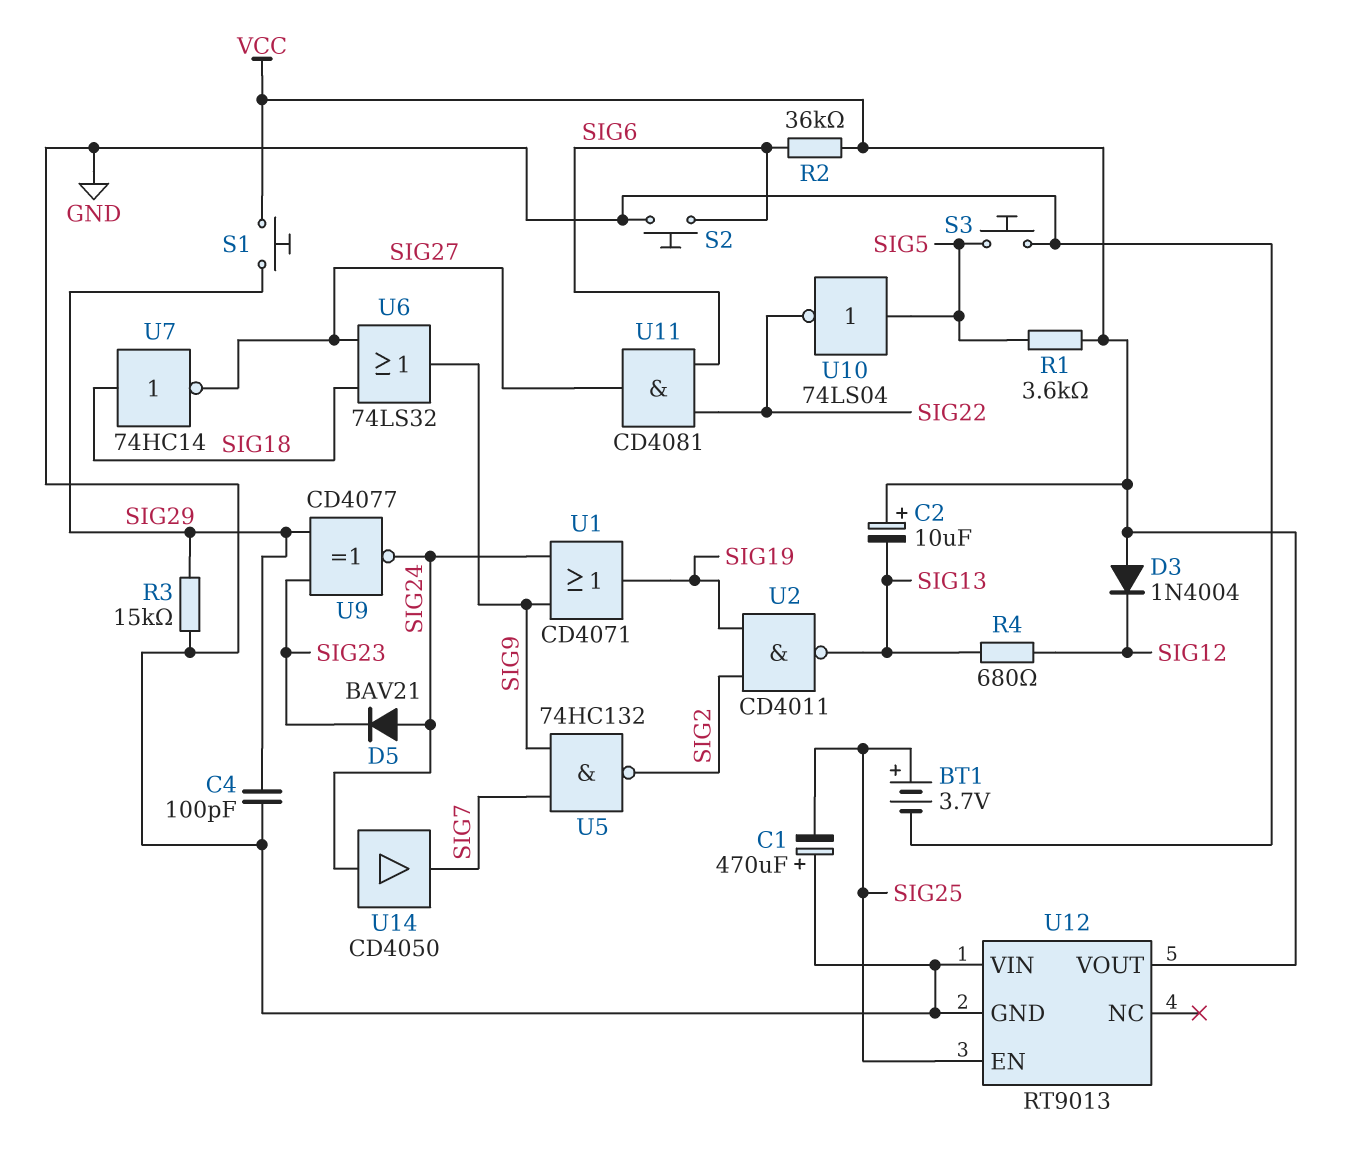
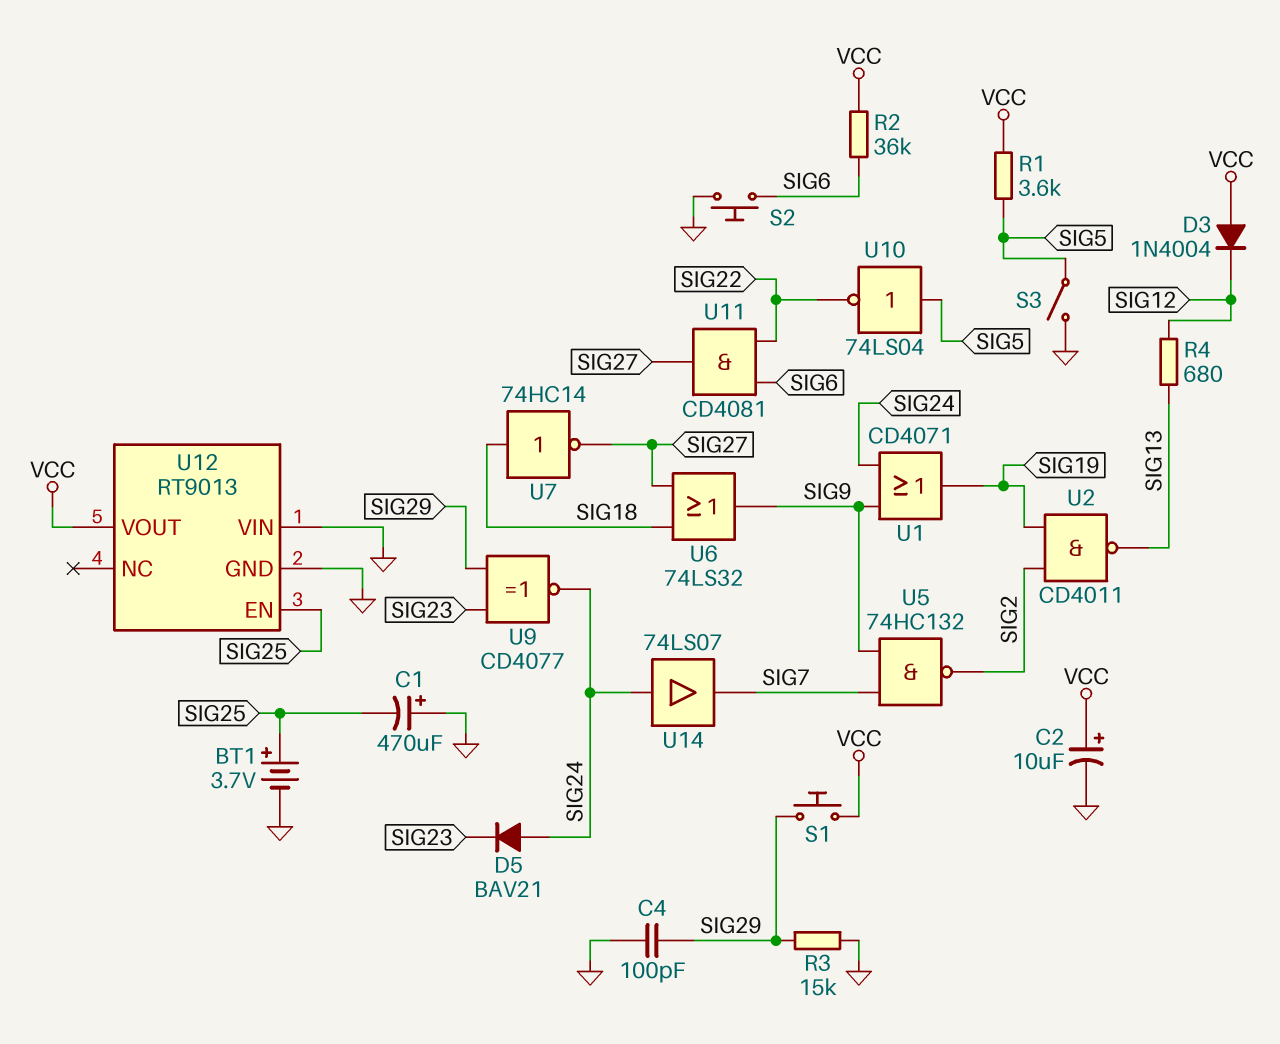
C2: 10uF (plus VCC, minus SIG13) -> 10uF (plus VCC, minus GND)
S3: button (GND, SIG5) -> switch (GND, SIG5)
U14: buffer CD4050 (in SIG24, out SIG7) -> buffer 74LS07 (in SIG24, out SIG7)

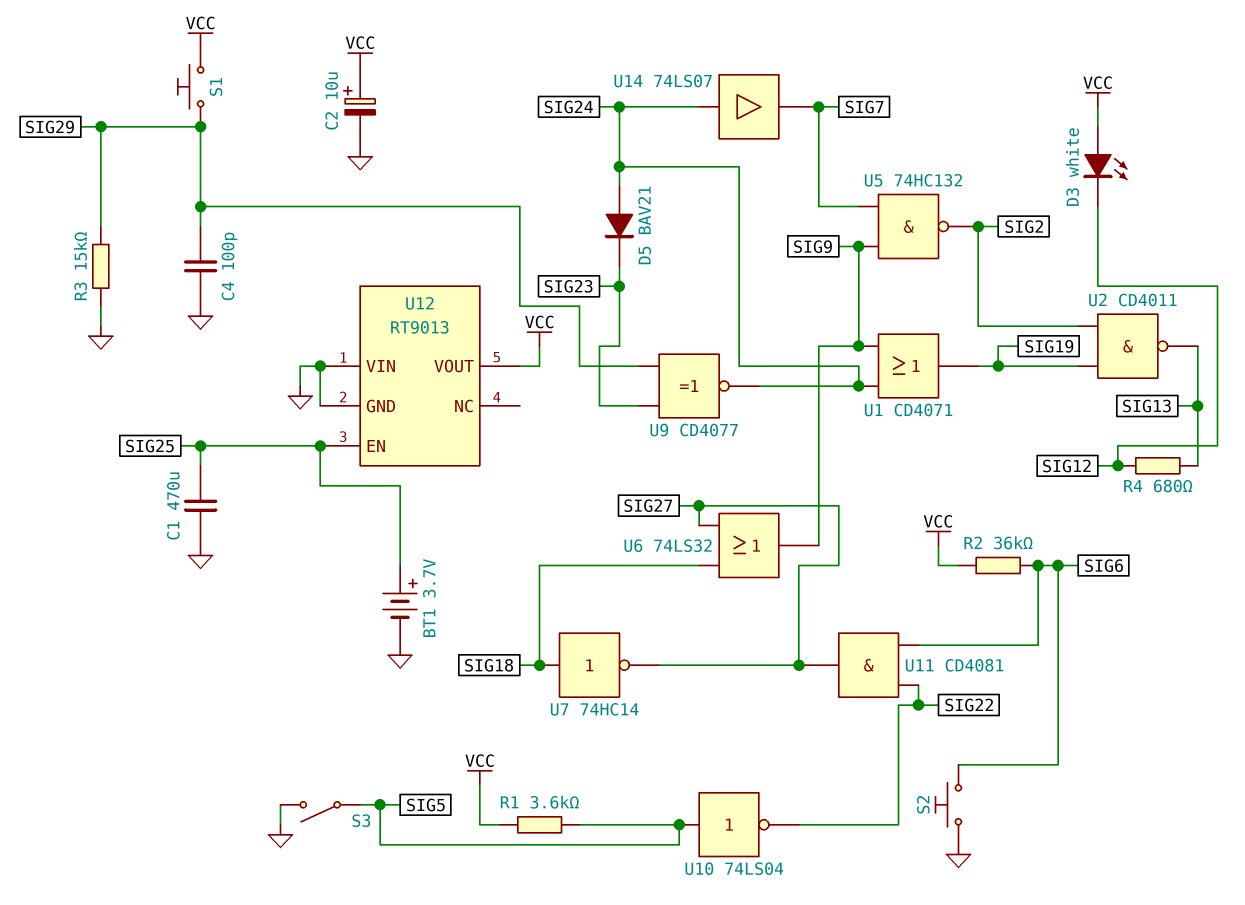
C1: 470uF (plus GND, minus SIG25) -> 470uF (GND, SIG25)
D3: diode 1N4004 (A VCC, K SIG12) -> LED white (A VCC, K SIG12)

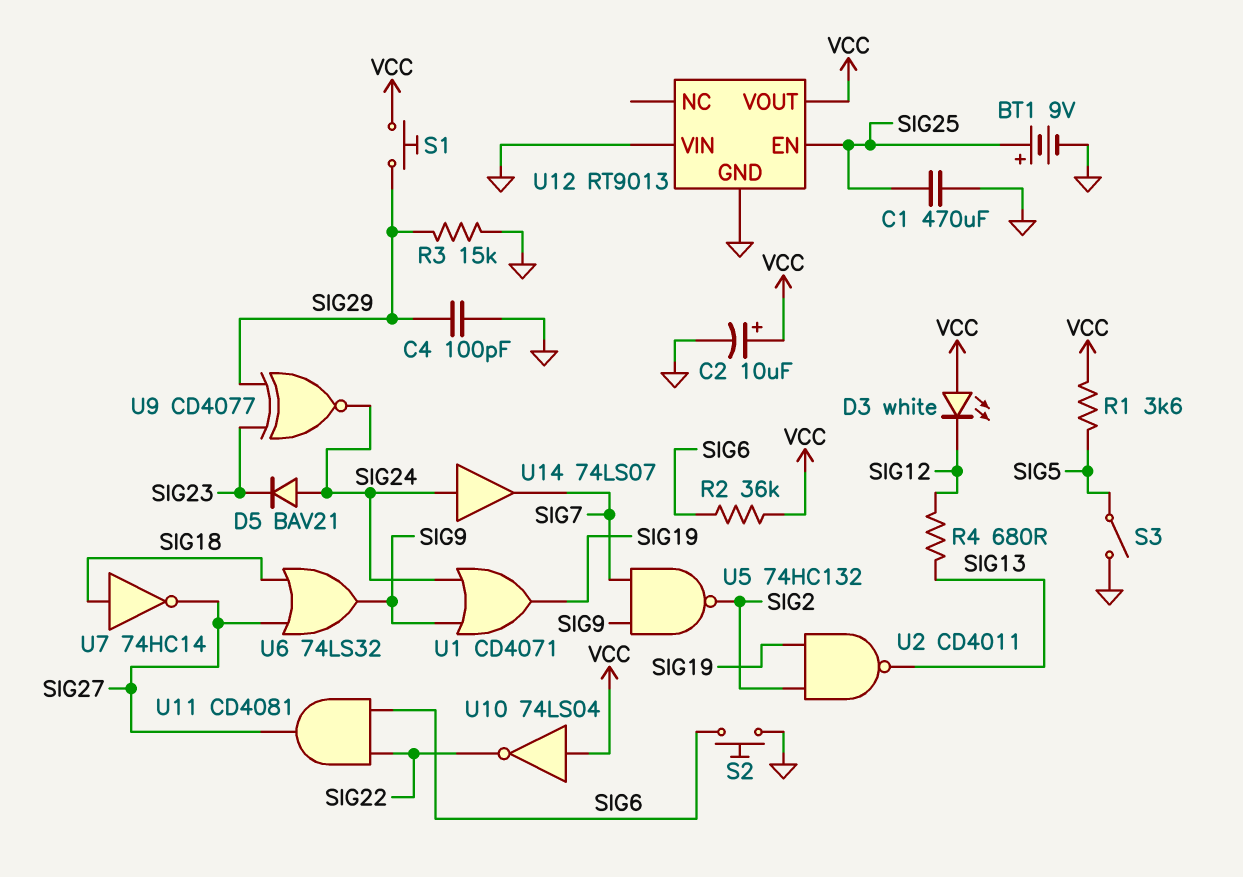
BT1: 3.7V (plus SIG25, minus GND) -> 9V (plus SIG25, minus GND)
U10: NOT 74LS04 (in SIG5, out SIG22) -> NOT 74LS04 (in VCC, out SIG22)

